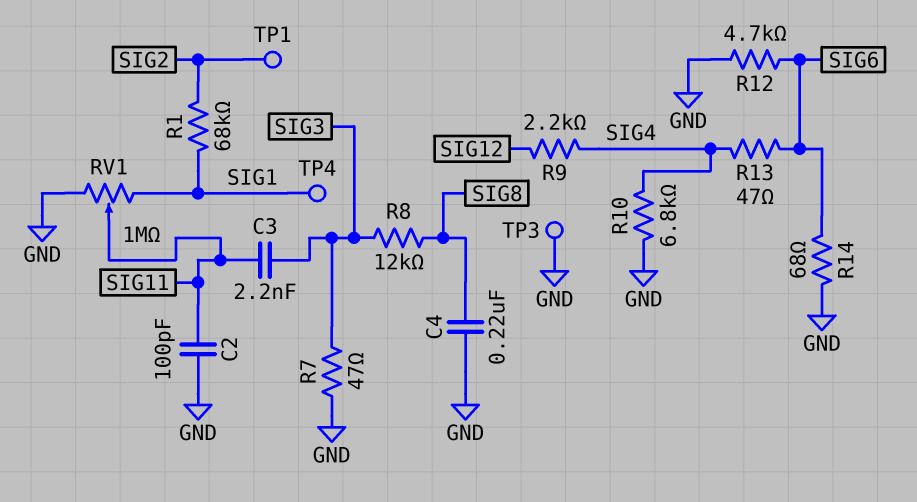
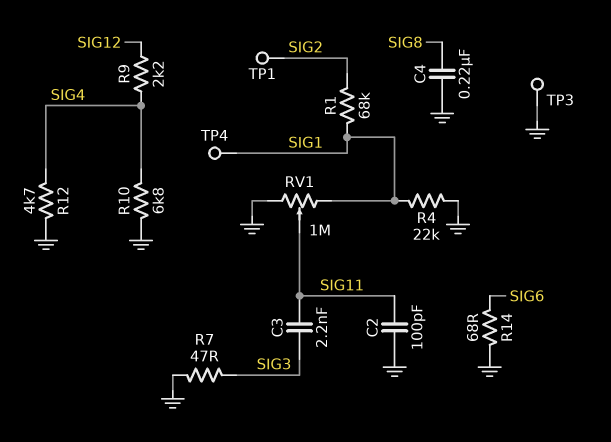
R4: none -> 22k (GND, SIG1)
R8: 12k (SIG3, SIG8) -> none
R12: 4.7k (GND, SIG6) -> 4.7k (GND, SIG4)
R13: 47 (SIG4, SIG6) -> none

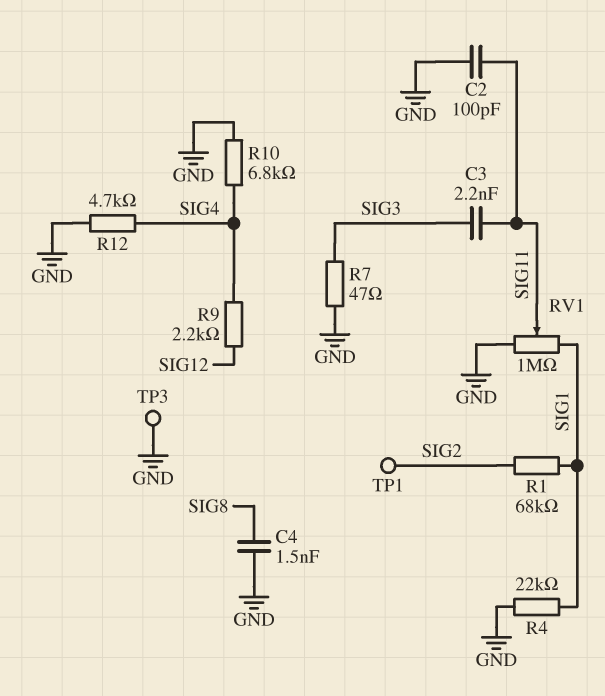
C4: 220nF (GND, SIG8) -> 1.5nF (GND, SIG8)
R14: 68 (GND, SIG6) -> none
TP4: test point (SIG1) -> none

